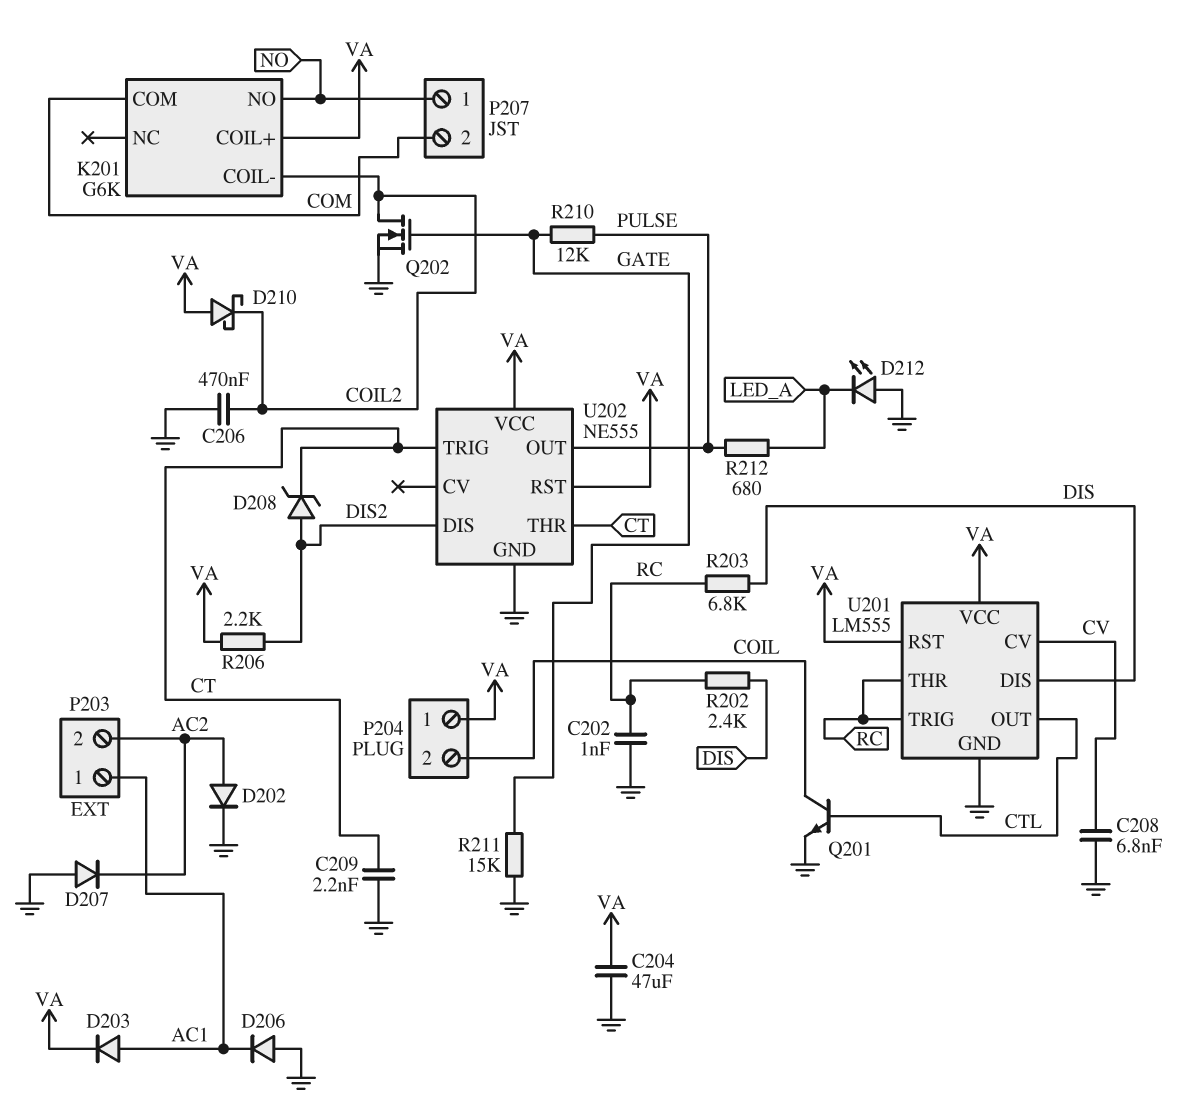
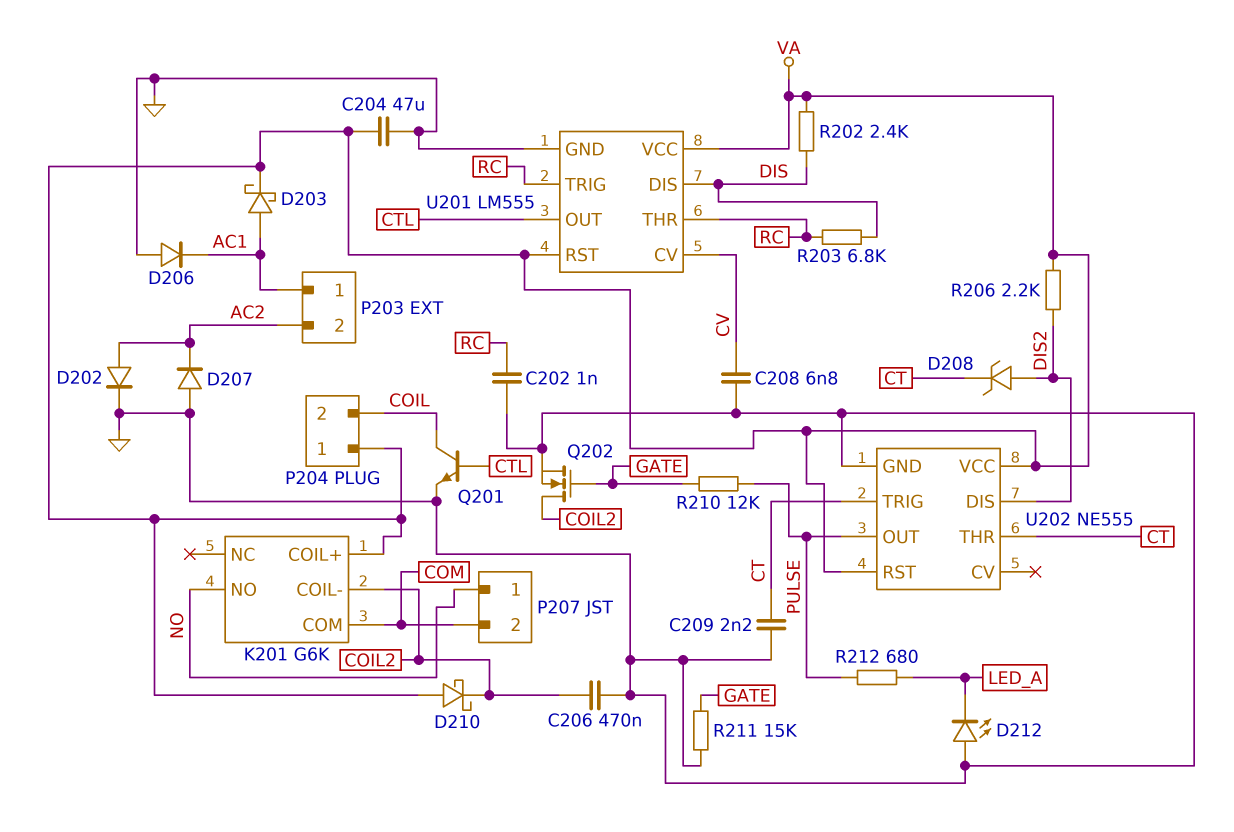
D203: diode (A AC1, K VA) -> schottky (A AC1, K VA)
R202: 2.4k (DIS, RC) -> 2.4k (DIS, VA)

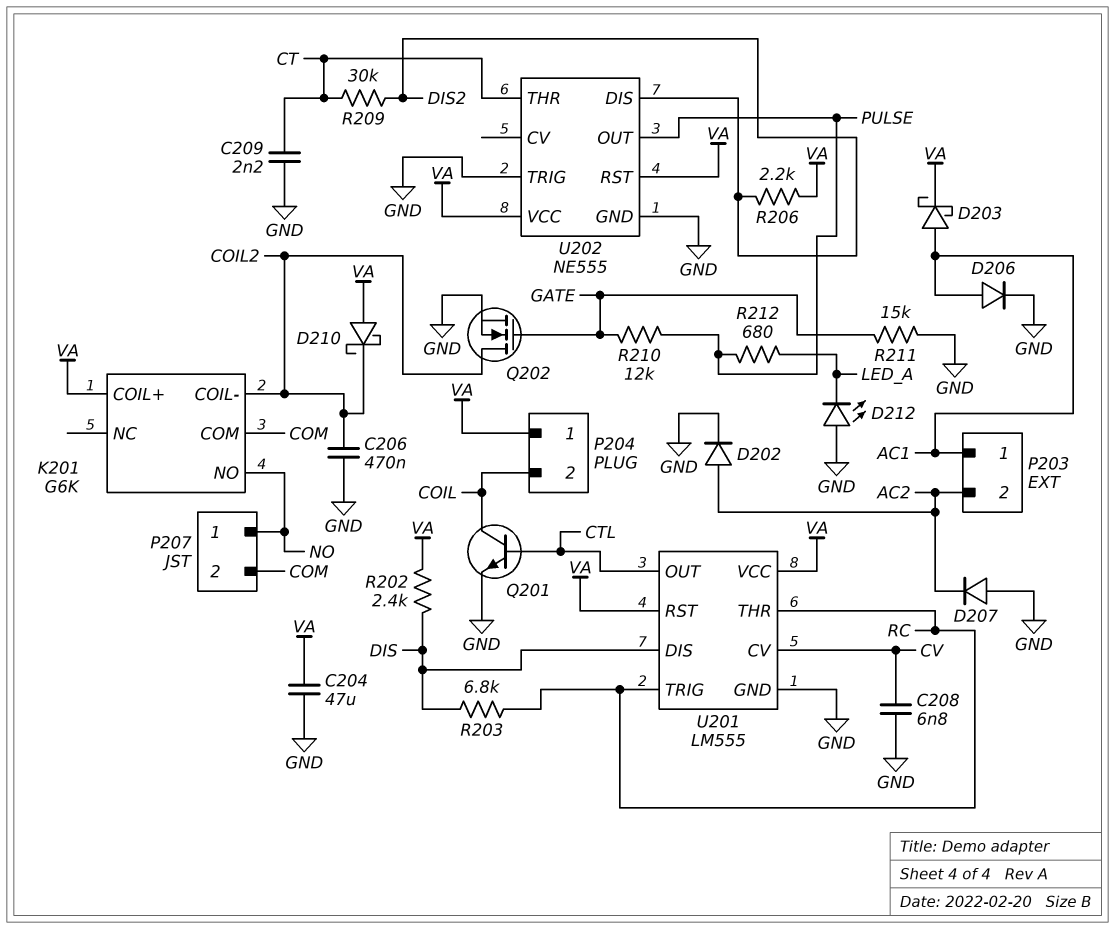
C202: 1nF (GND, RC) -> none
D206: diode (A GND, K AC1) -> diode (A AC1, K GND)
D208: zener (A DIS2, K CT) -> none
R209: none -> 30k (CT, DIS2)
U202 pin TRIG: CT -> GND

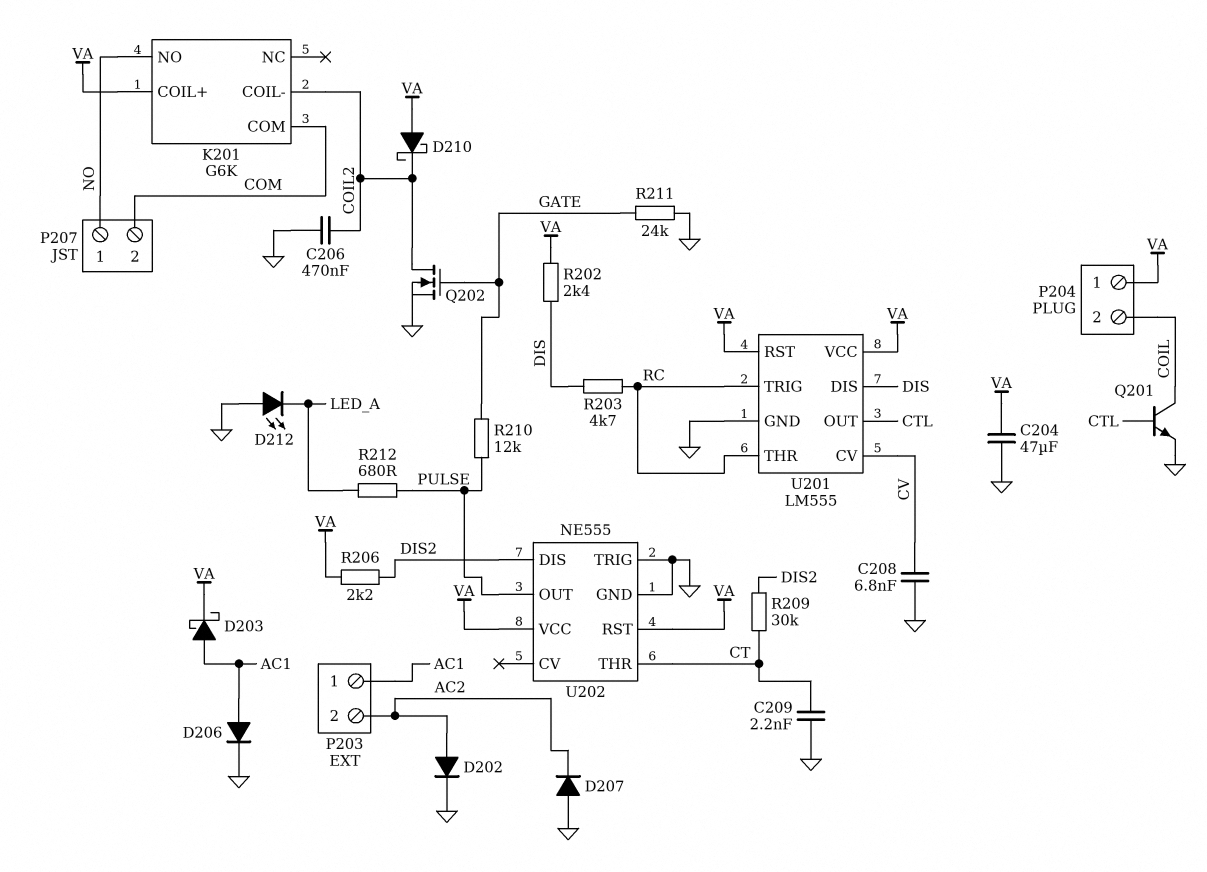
R203: 6.8k (DIS, RC) -> 4.7k (DIS, RC)
R211: 15k (GATE, GND) -> 24k (GATE, GND)

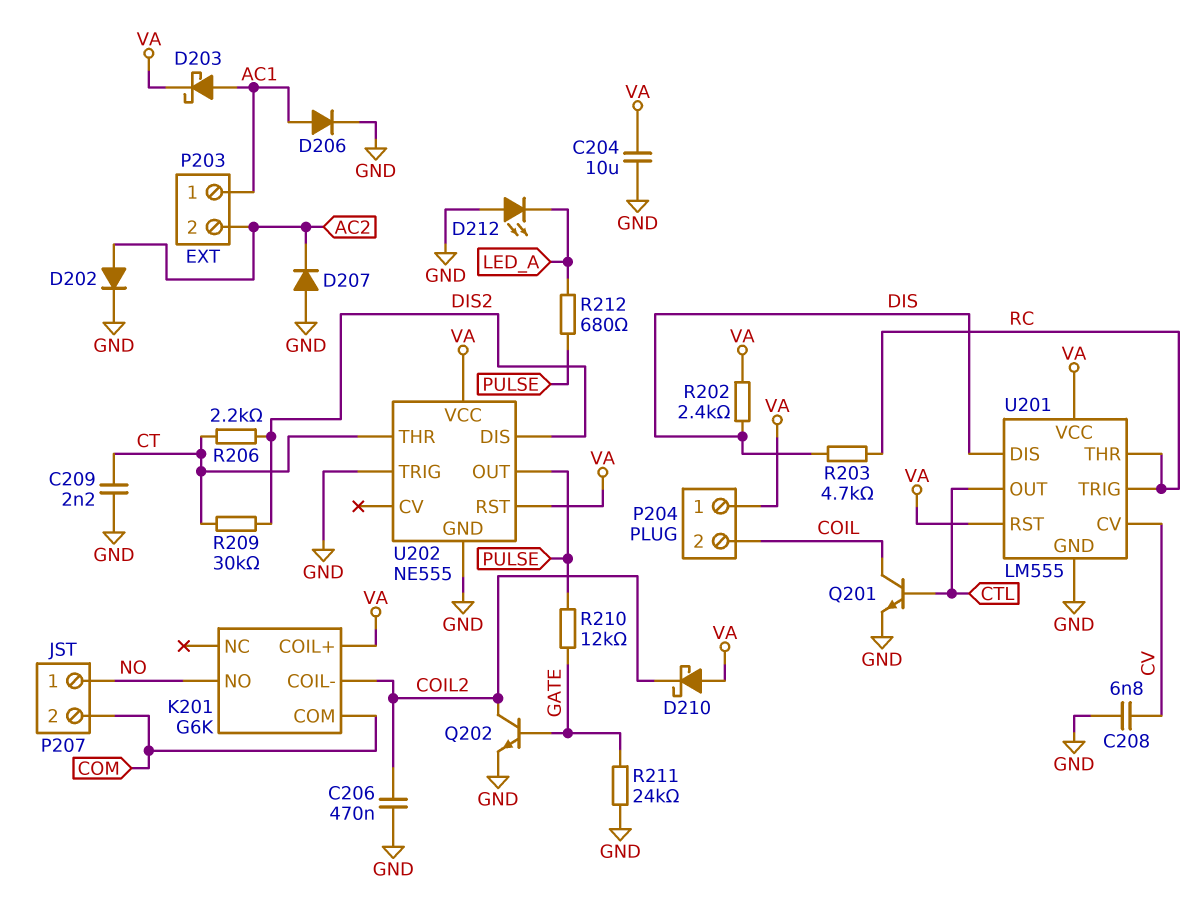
C204: 47uF (GND, VA) -> 10uF (GND, VA)
Q202: NMOS (G GATE, D COIL2, S GND) -> NPN (B GATE, C COIL2, E GND)
R206: 2.2k (DIS2, VA) -> 2.2k (CT, DIS2)

